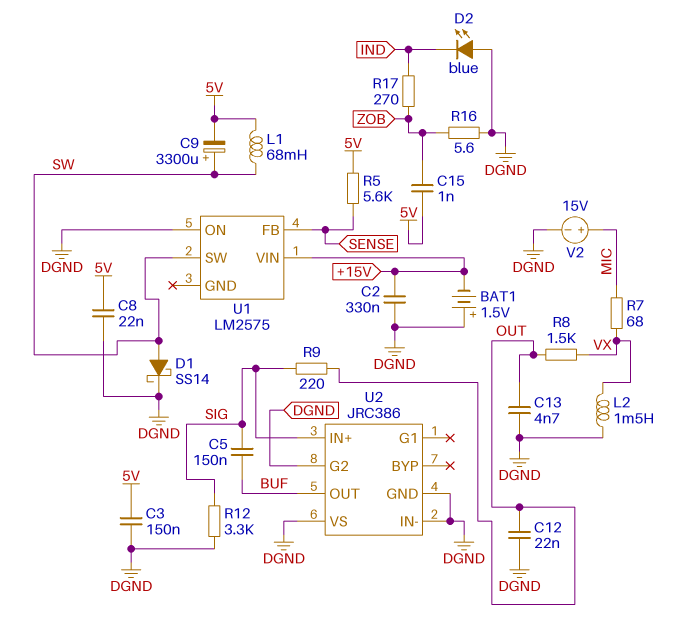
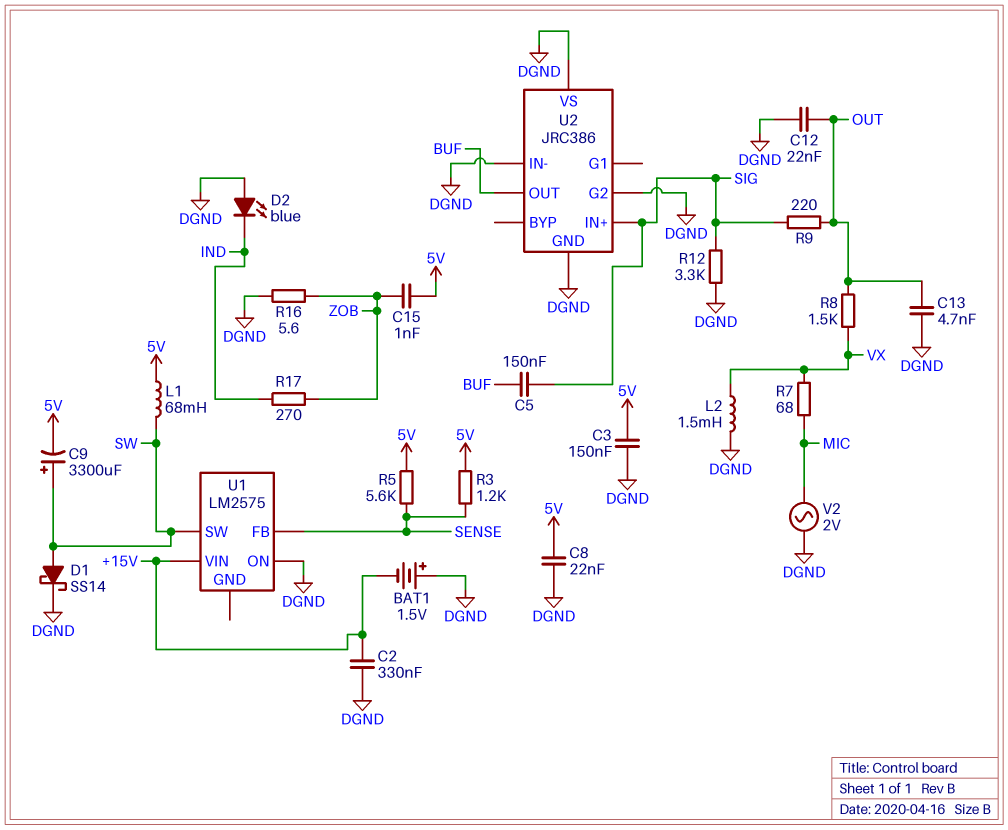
R3: none -> 1.2k (5V, SENSE)
V2: 15V (plus MIC, minus DGND) -> AC 2V (DGND, MIC)

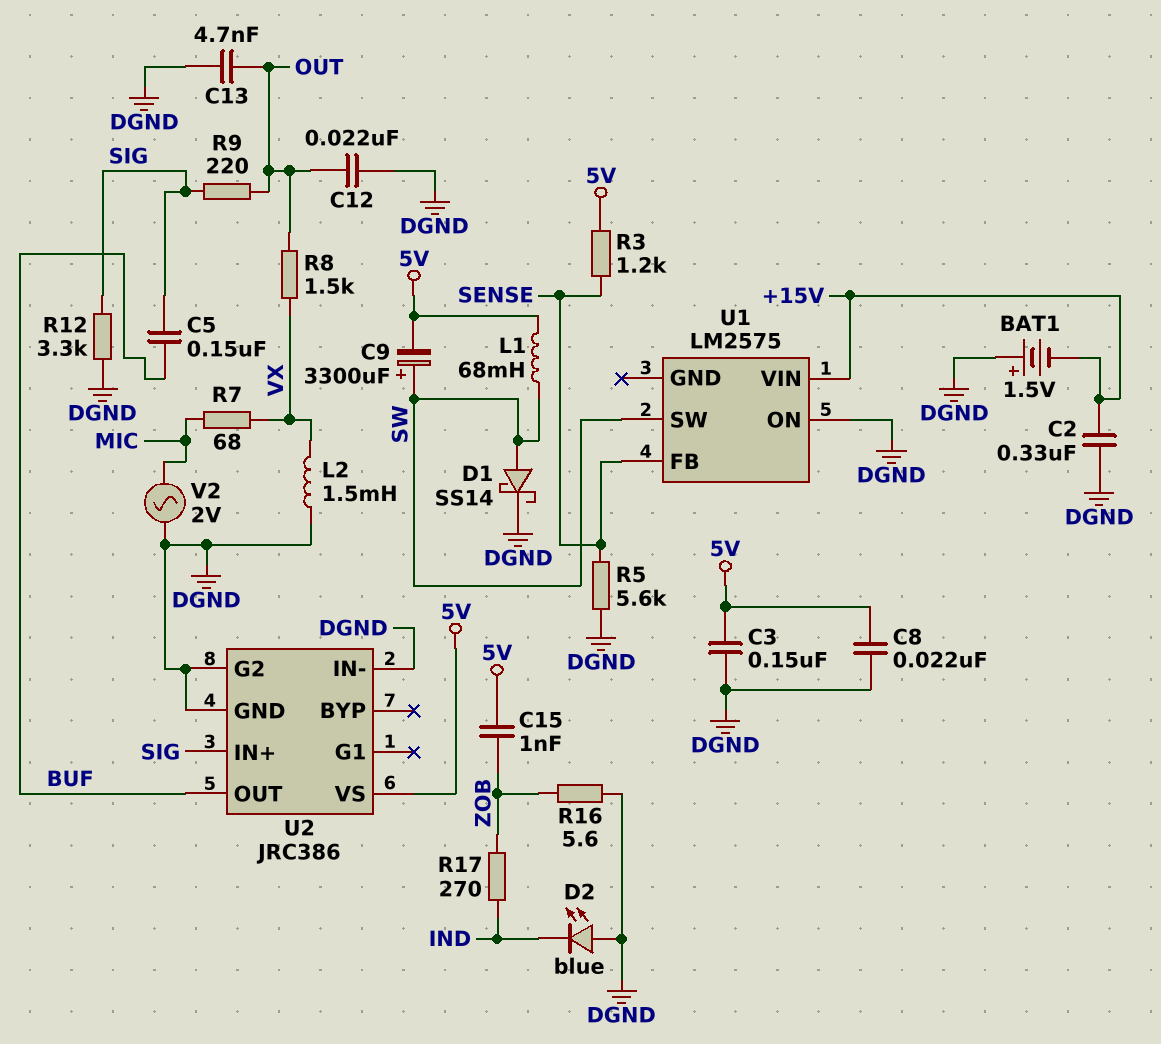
R5: 5.6k (5V, SENSE) -> 5.6k (DGND, SENSE)
U2 pin VS: DGND -> 5V

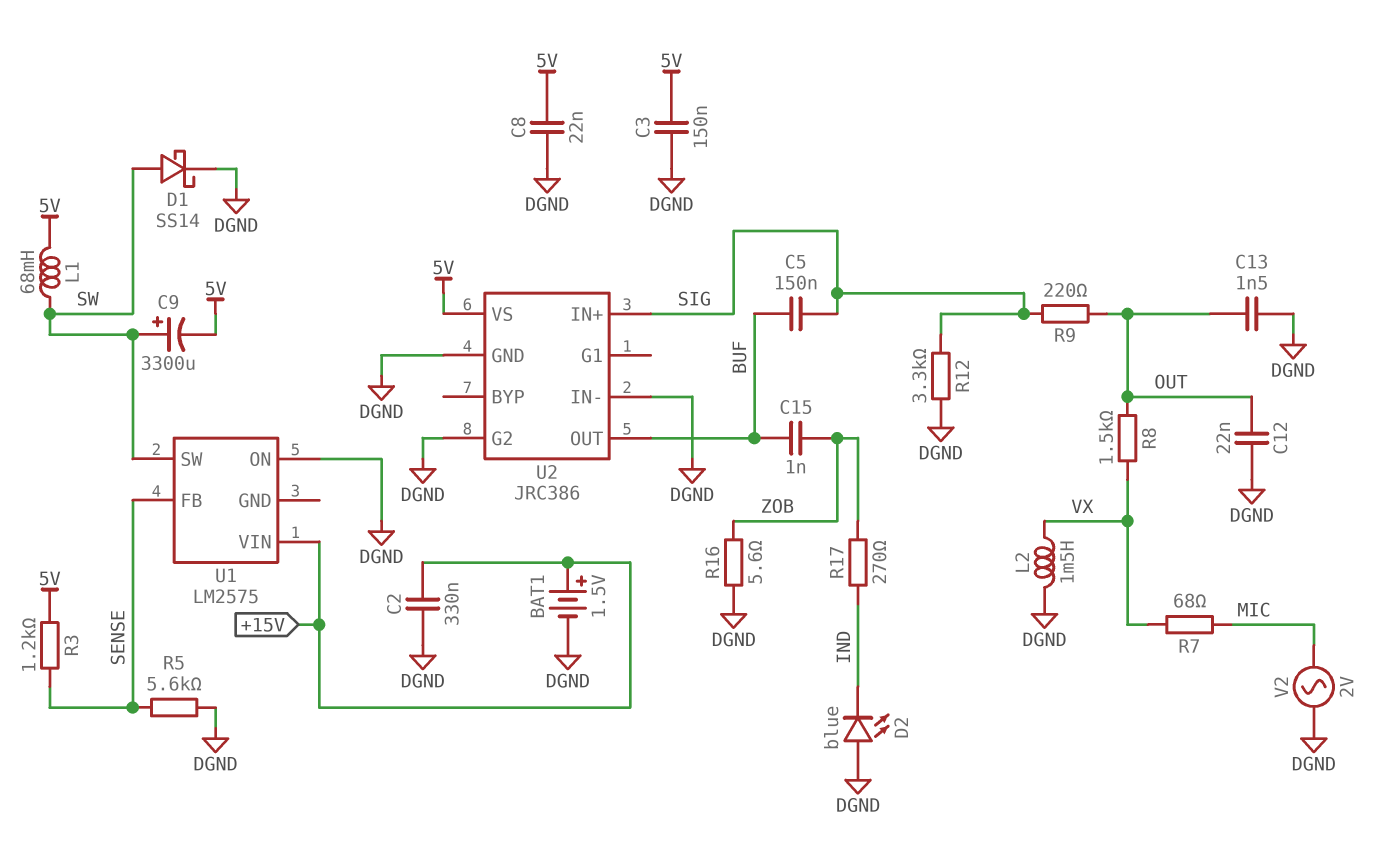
BAT1: 1.5V (plus DGND, minus +15V) -> 1.5V (plus +15V, minus DGND)
C13: 4.7nF (DGND, OUT) -> 1.5nF (DGND, OUT)
C15: 1nF (5V, ZOB) -> 1nF (BUF, ZOB)

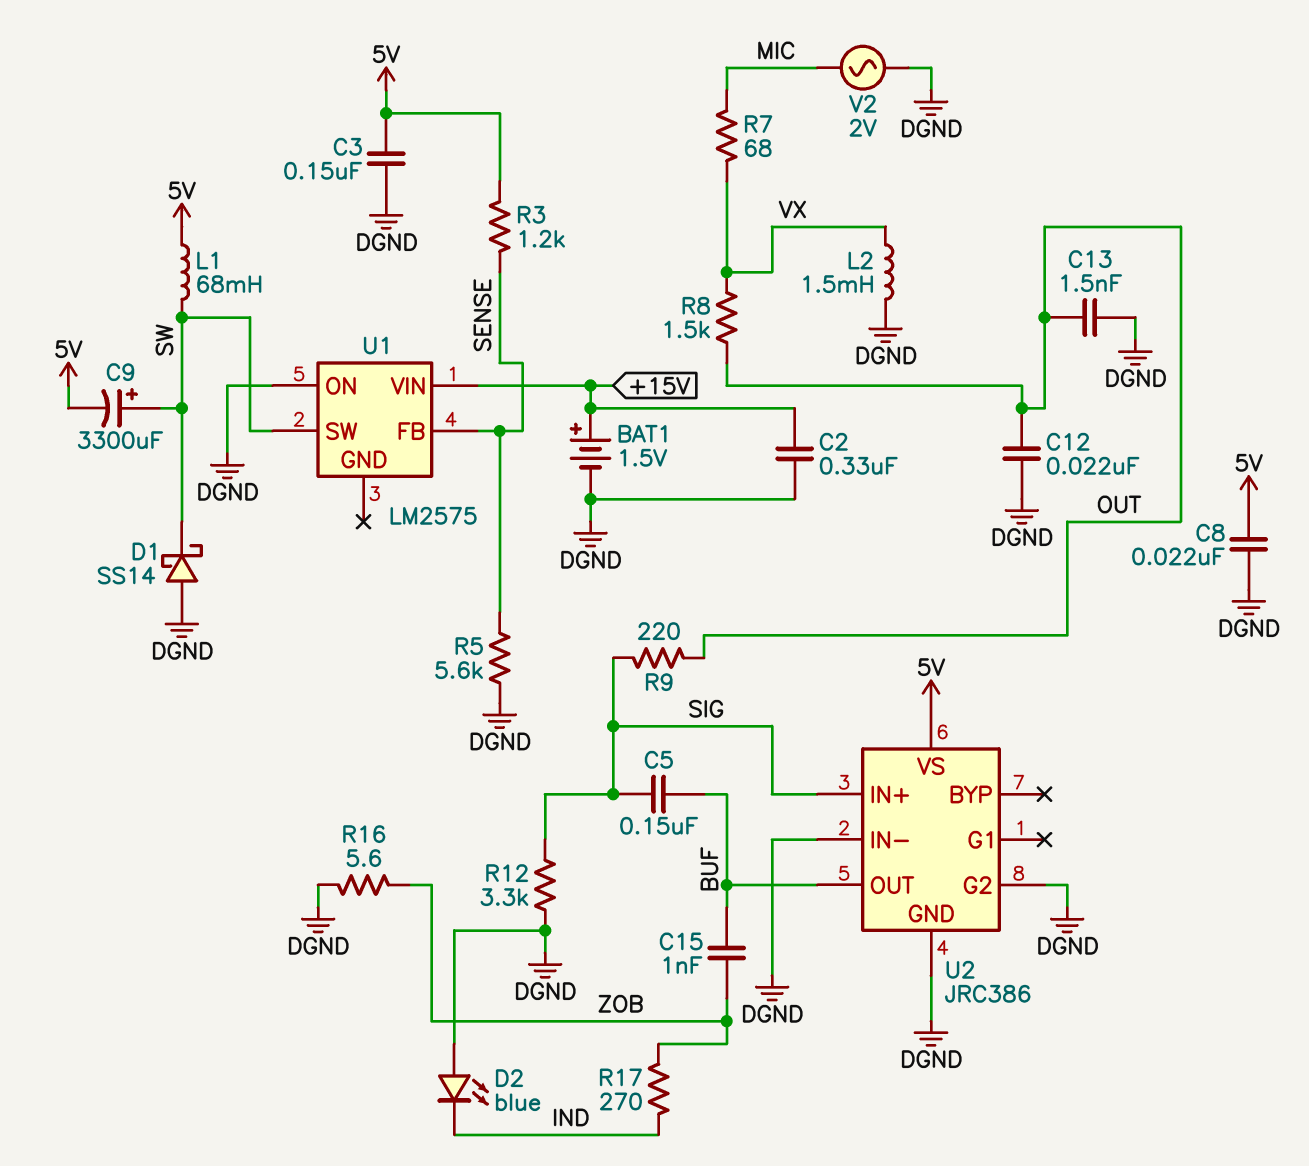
D1: schottky SS14 (A SW, K DGND) -> schottky SS14 (A DGND, K SW)

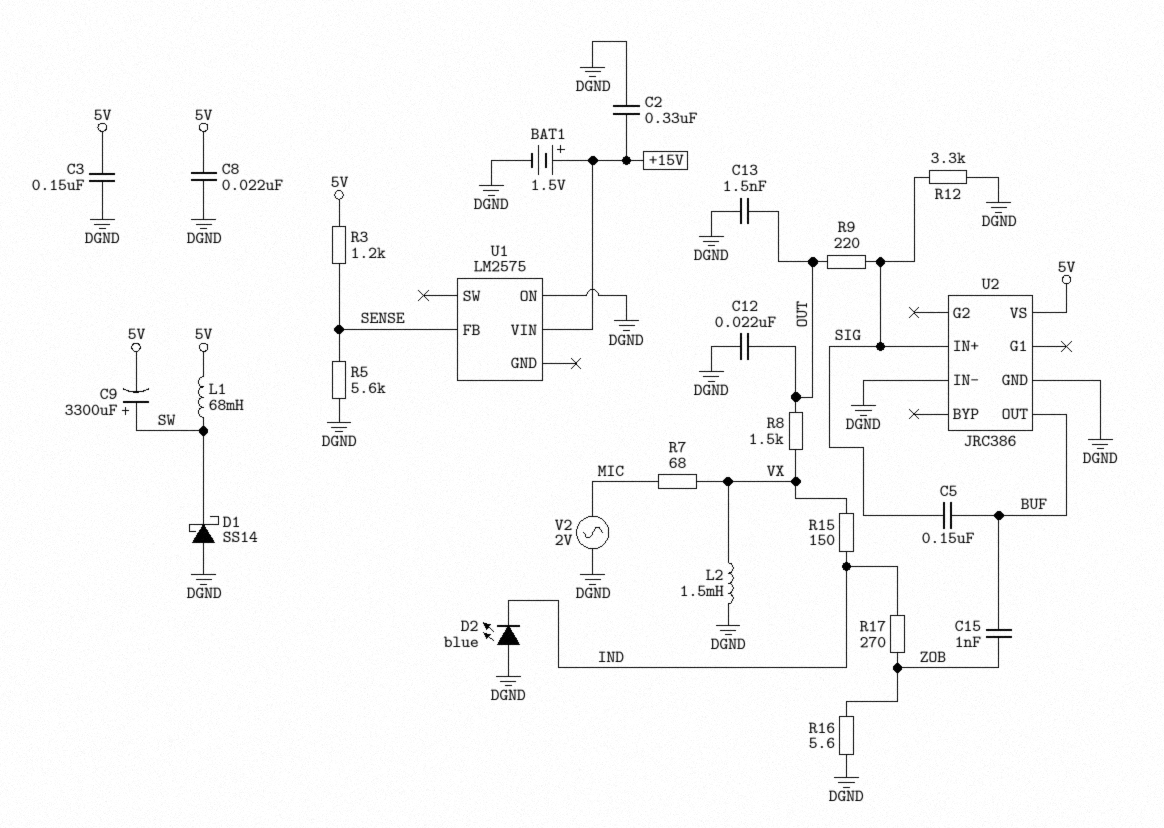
R15: none -> 150 (IND, VX)
U1 pin SW: SW -> none
U2 pin G2: DGND -> none

